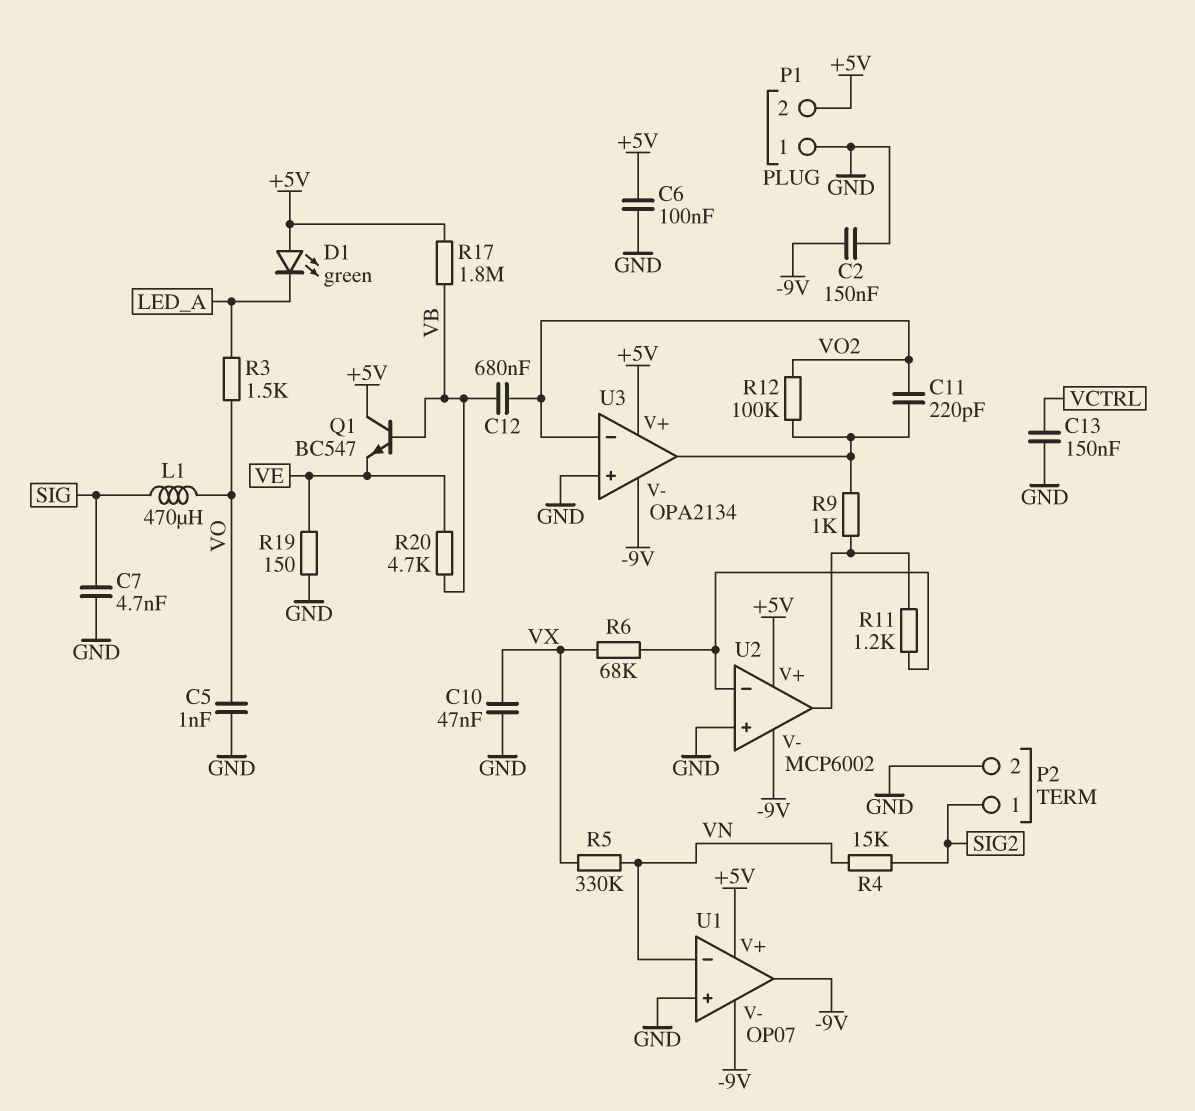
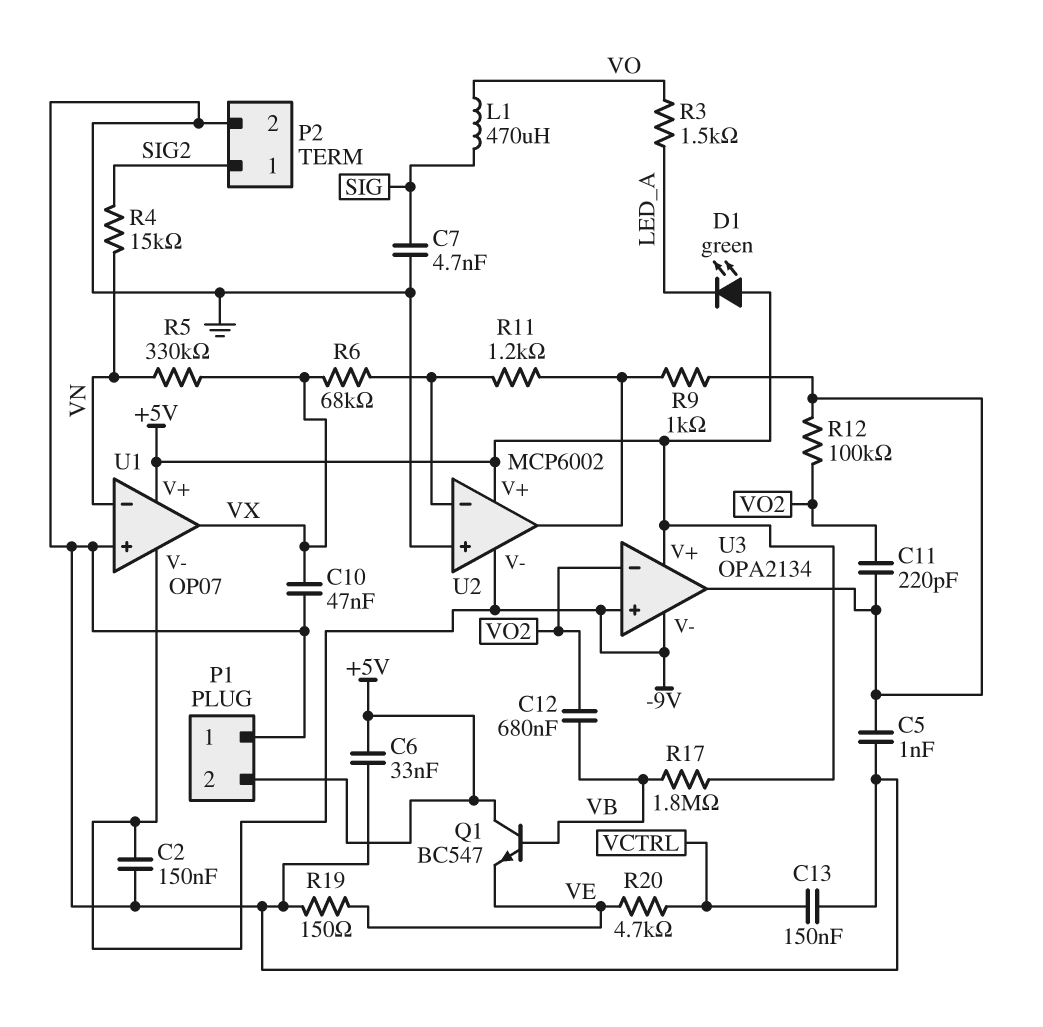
C5: 1nF (GND, VO) -> 1nF (GND, U3/out)
C6: 100nF (+5V, GND) -> 33nF (+5V, GND)
R20: 4.7k (VB, VE) -> 4.7k (VCTRL, VE)
U1 pin out: -9V -> VX
U3 pin in+: GND -> -9V

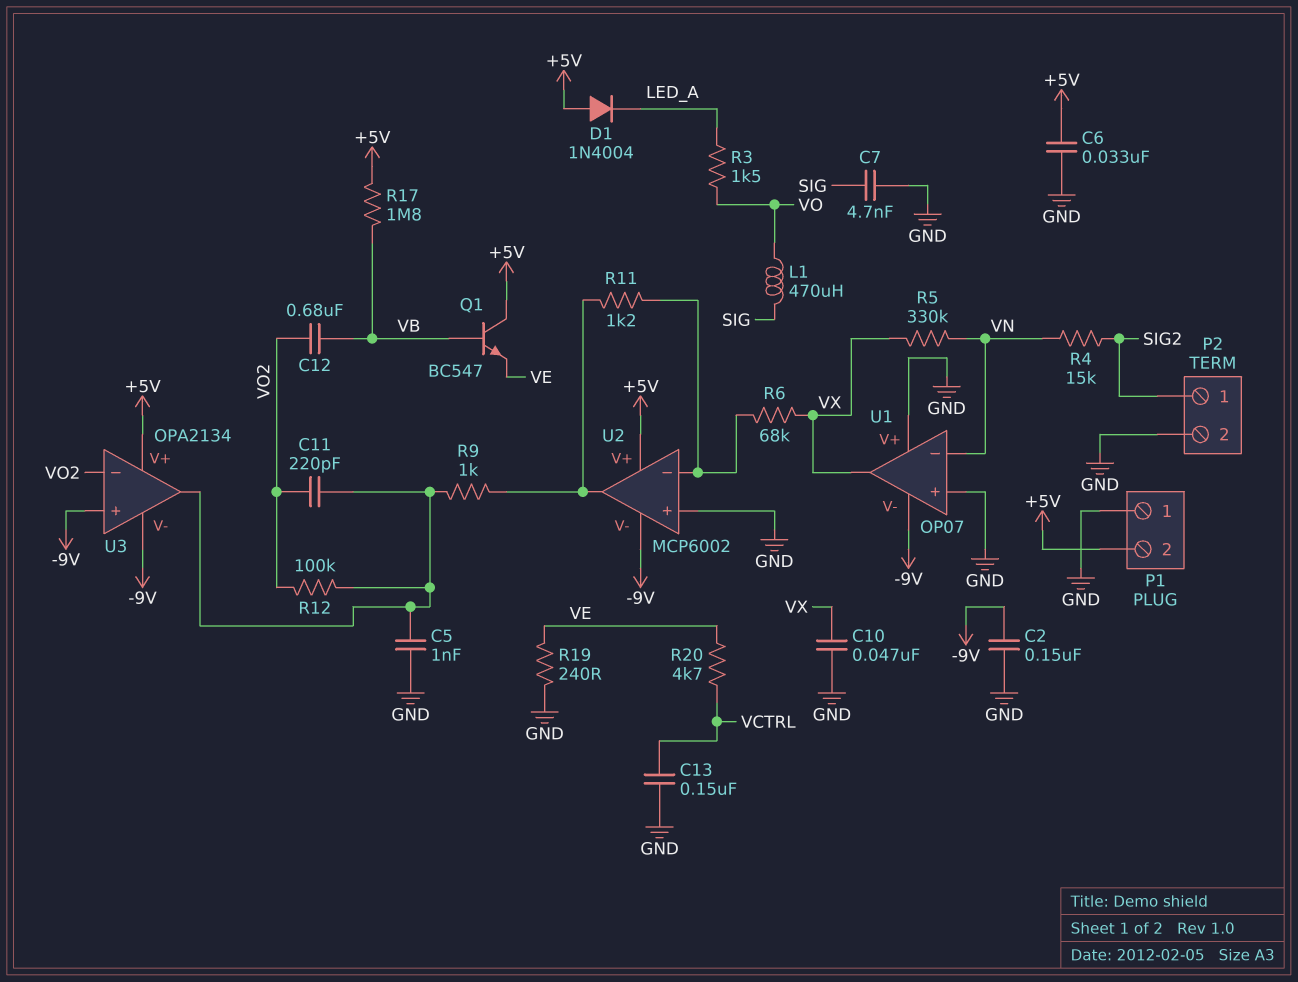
D1: LED green (A +5V, K LED_A) -> diode 1N4004 (A +5V, K LED_A)
R19: 150 (GND, VE) -> 240 (GND, VE)
U1 pin V+: +5V -> GND

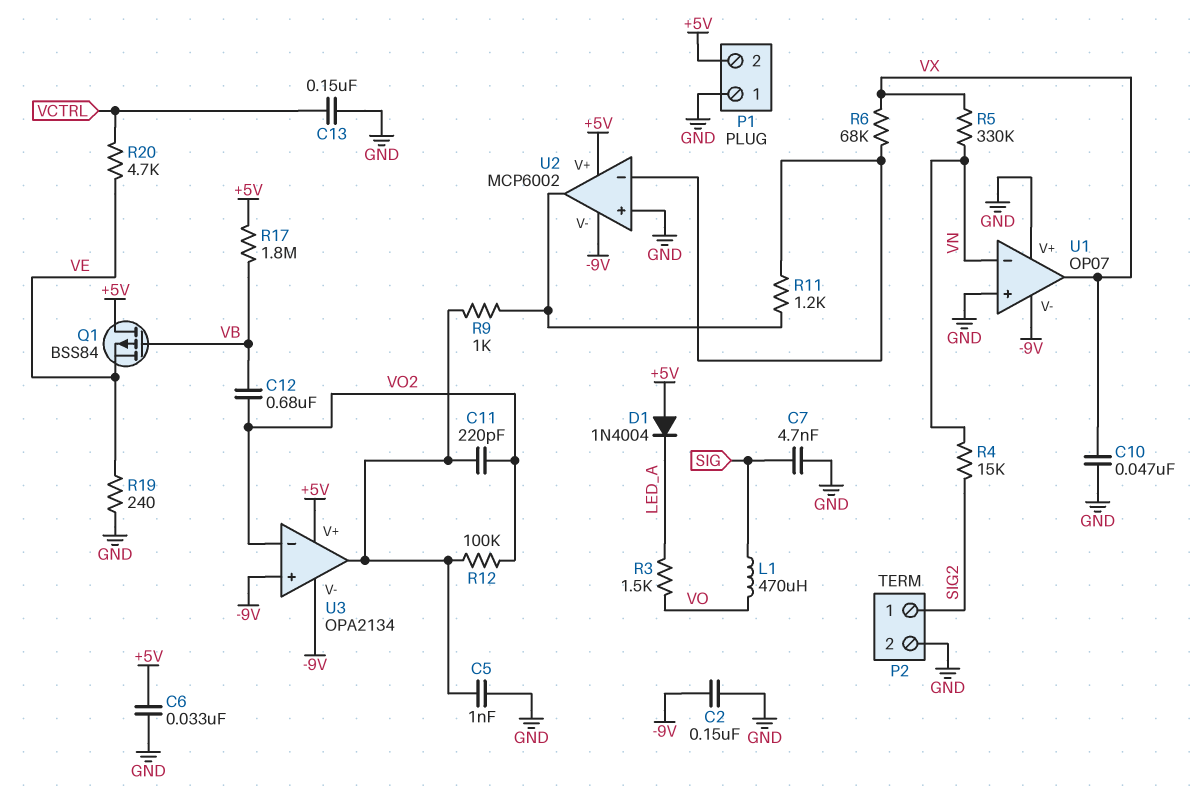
Q1: NPN BC547 (B VB, C +5V, E VE) -> PMOS BSS84 (G VB, D +5V, S VE)

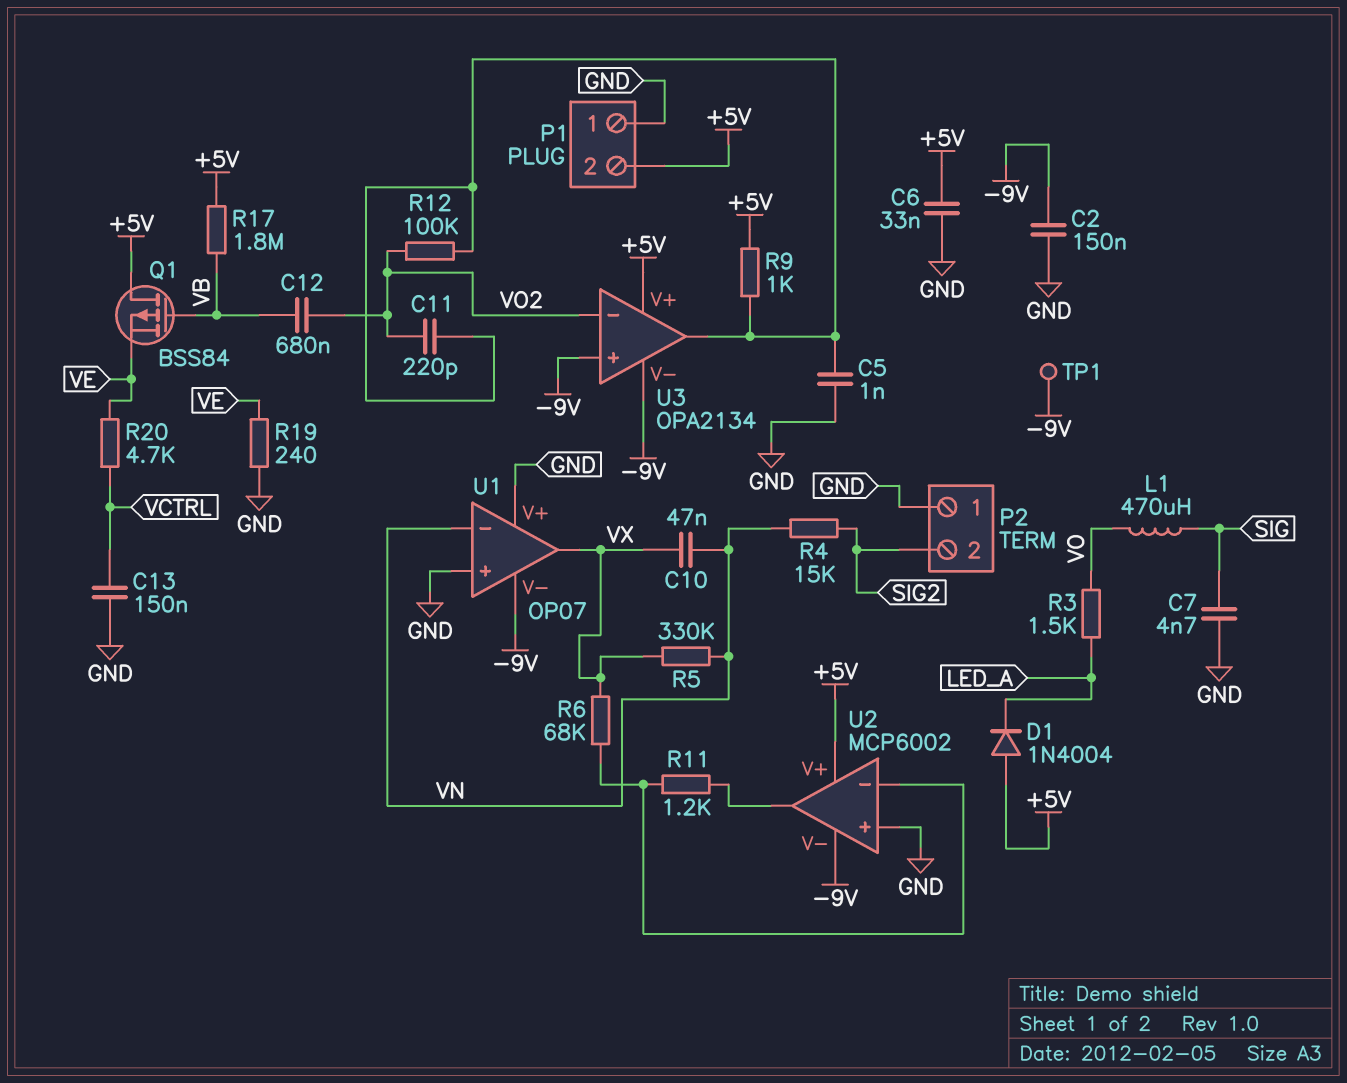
C10: 47nF (GND, VX) -> 47nF (VN, VX)
P2 pin 1: SIG2 -> GND
P2 pin 2: GND -> SIG2
R9: 1k (U2/out, U3/out) -> 1k (+5V, U3/out)
TP1: none -> test point (-9V)

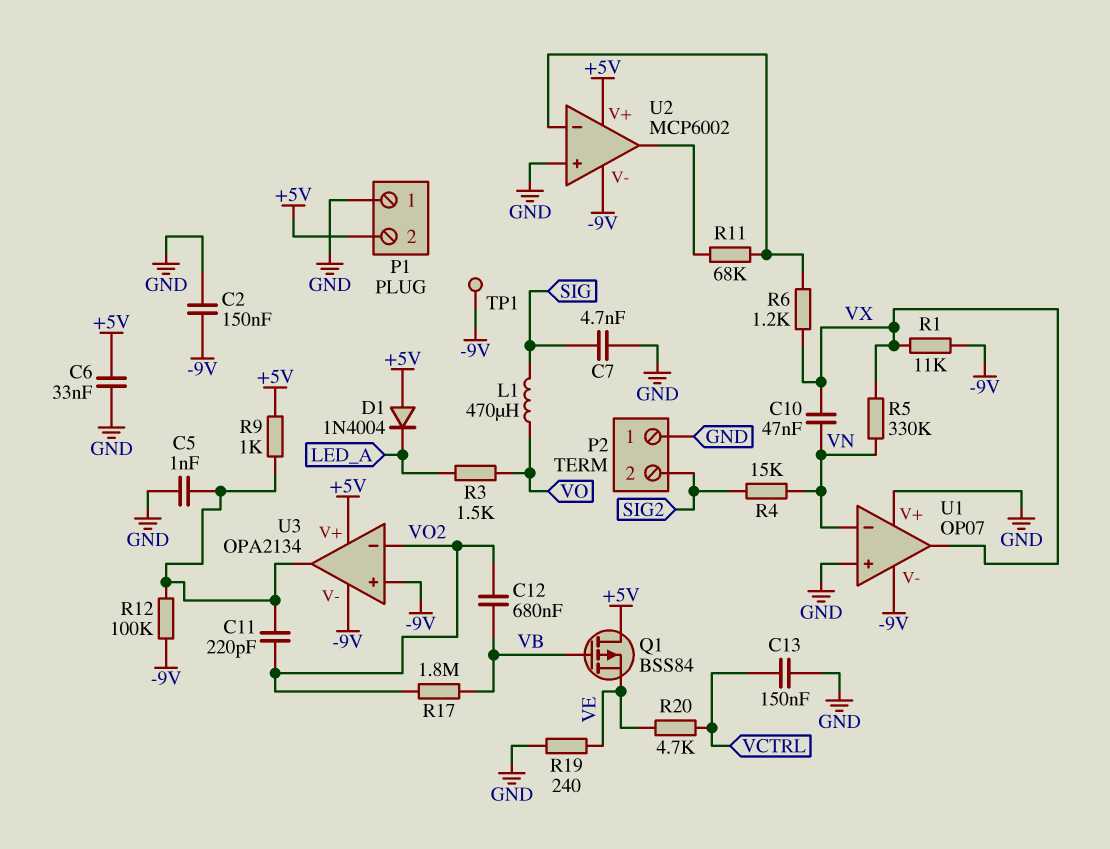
R1: none -> 11k (-9V, VX)
R6: 68k (U2/in-, VX) -> 1.2k (U2/in-, VX)
R11: 1.2k (U2/in-, U2/out) -> 68k (U2/in-, U2/out)
R12: 100k (U3/out, VO2) -> 100k (-9V, U3/out)
R17: 1.8M (+5V, VB) -> 1.8M (VB, VO2)

